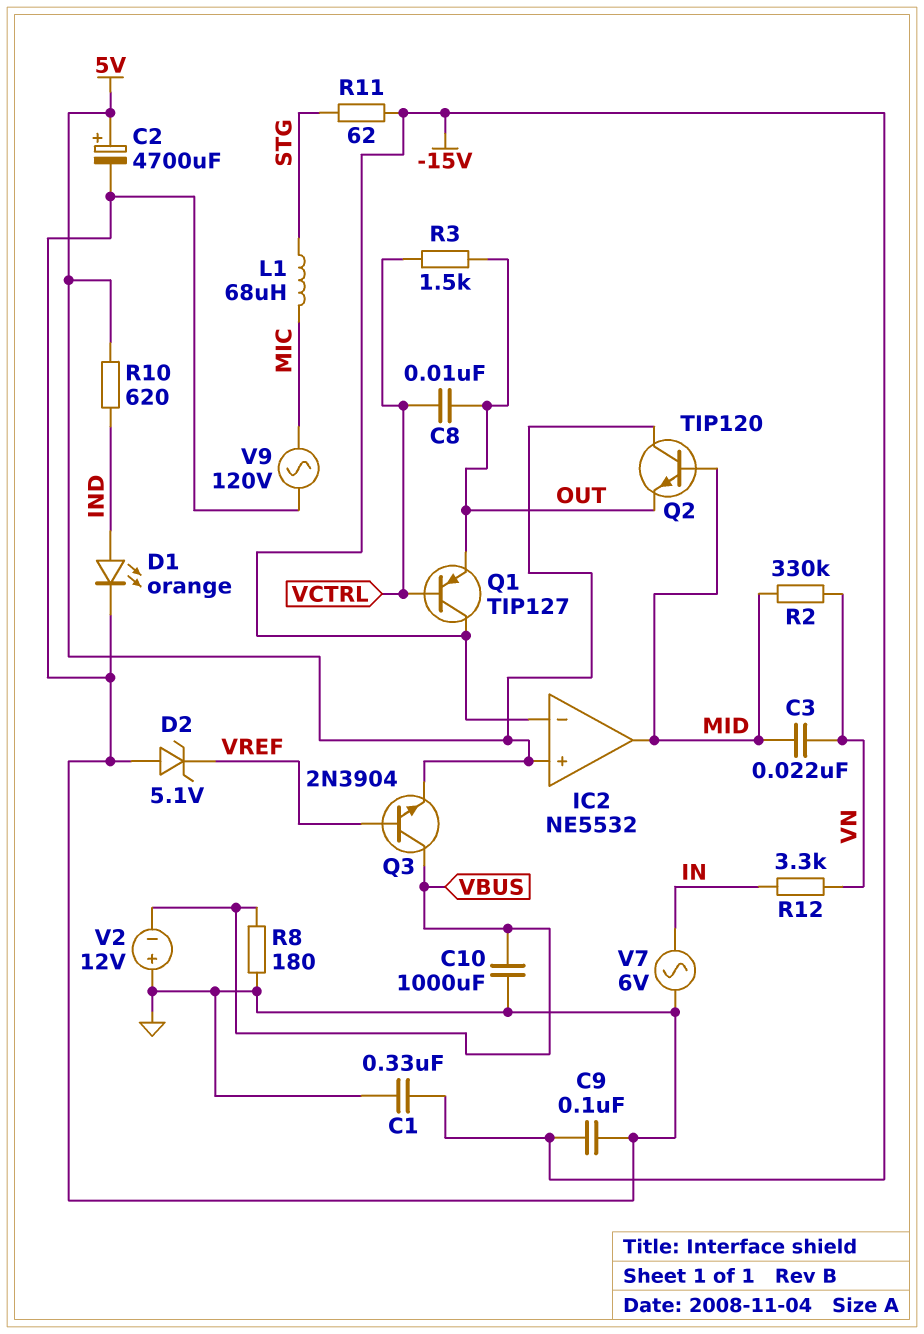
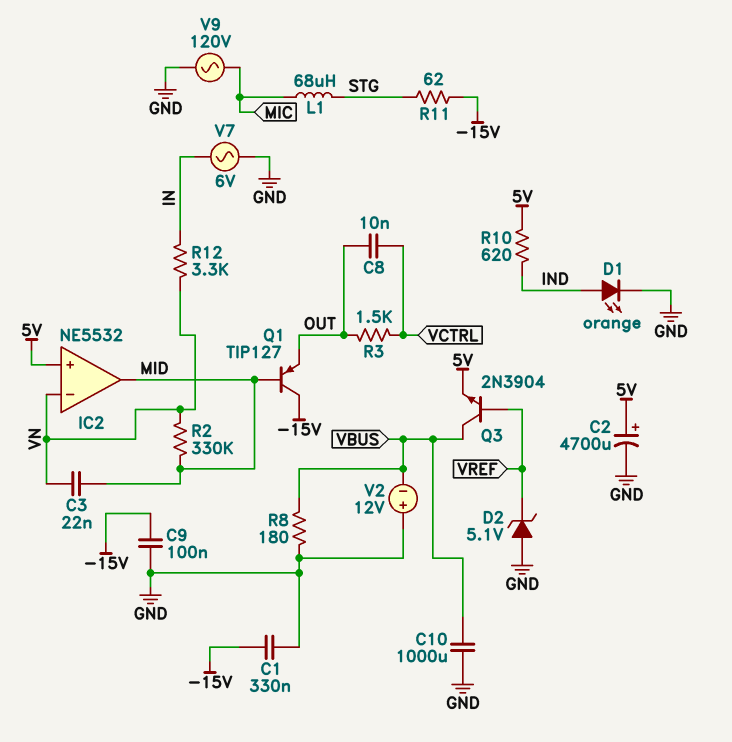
IC2 pin in-: -15V -> VN
Q1: PNP TIP127 (B VCTRL, C -15V, E OUT) -> PNP TIP127 (B MID, C -15V, E OUT)
Q2: NPN TIP120 (B MID, C 5V, E OUT) -> none

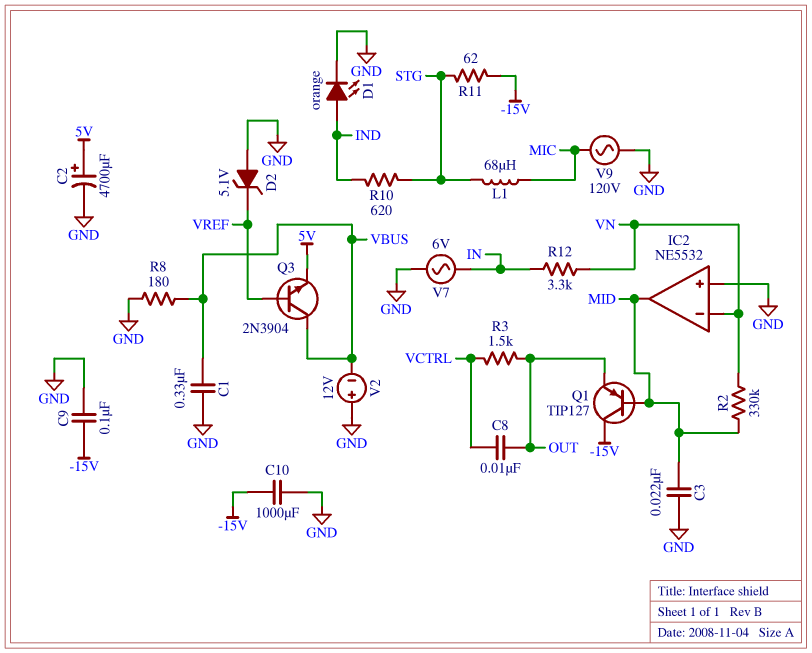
C1: 330nF (-15V, GND) -> 330nF (GND, VBUS)
C3: 22nF (MID, VN) -> 22nF (GND, MID)
C10: 1000uF (GND, VBUS) -> 1000uF (-15V, GND)
IC2 pin in+: 5V -> GND
R10: 620 (5V, IND) -> 620 (IND, STG)

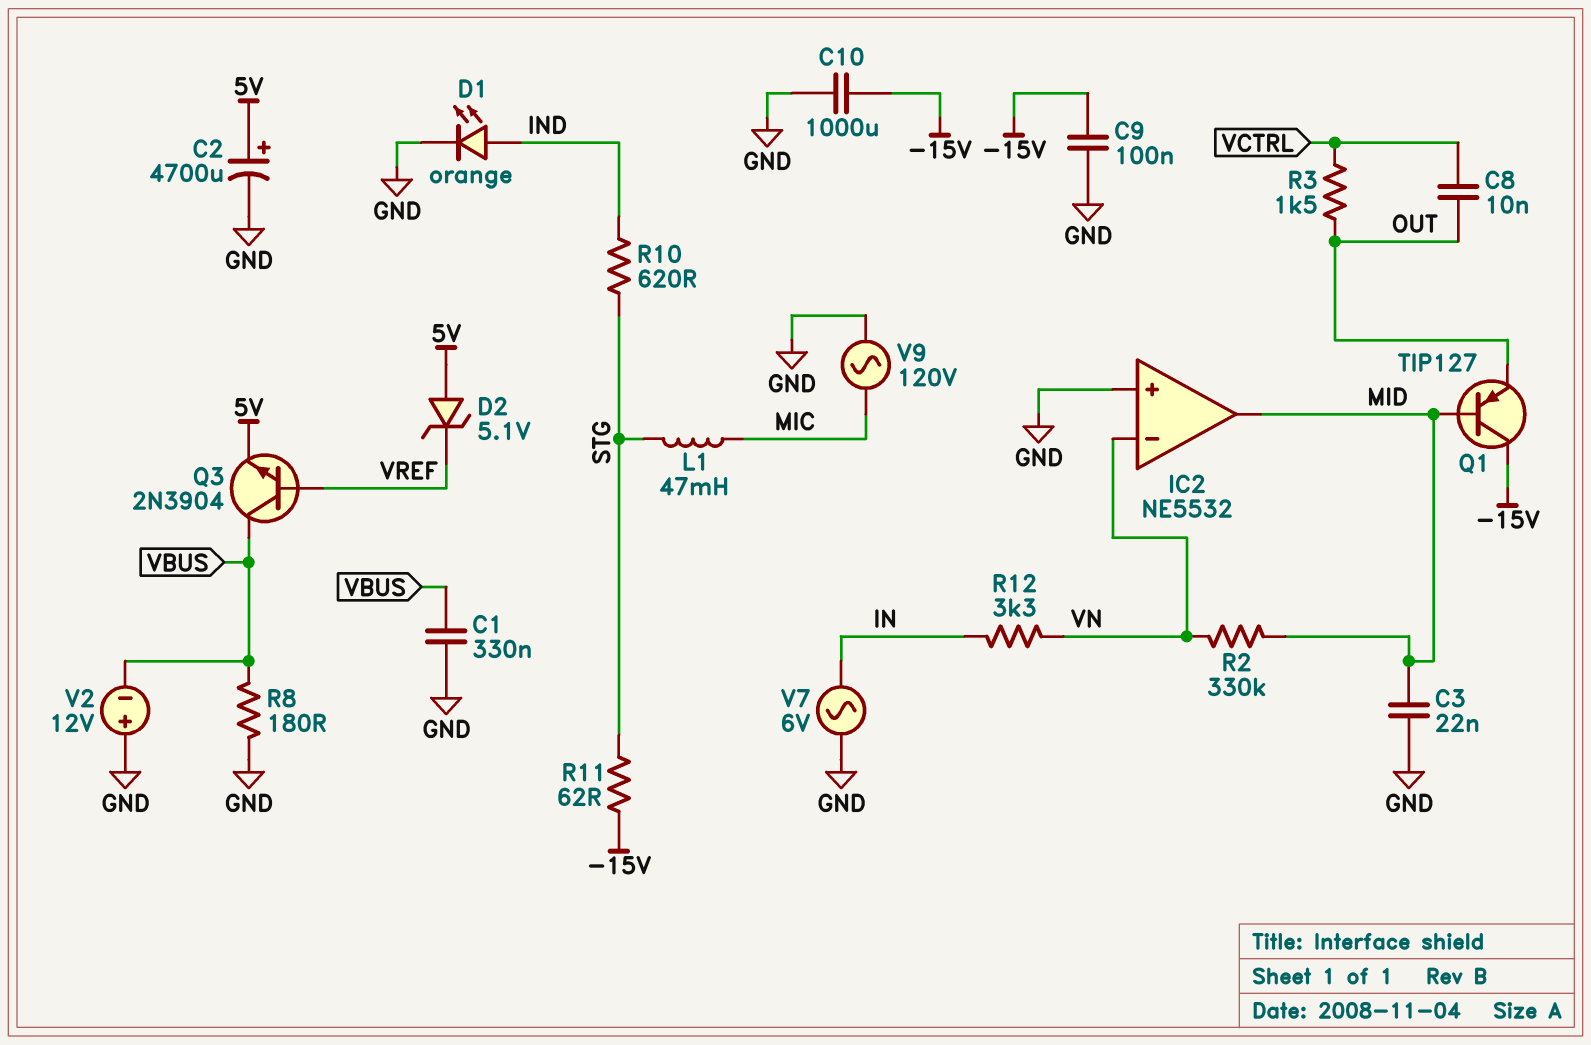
D2: zener 5.1V (A GND, K VREF) -> zener 5.1V (A 5V, K VREF)
L1: 68uH (MIC, STG) -> 47mH (MIC, STG)

